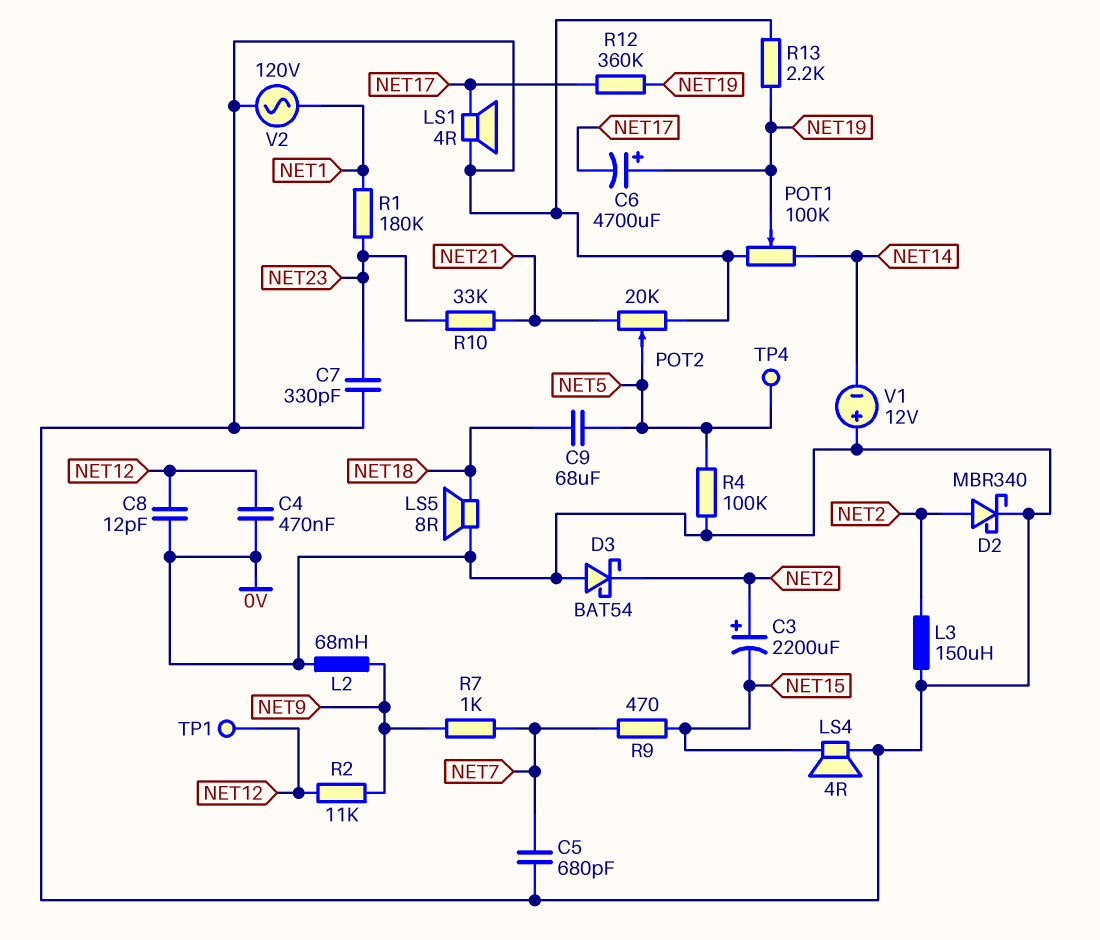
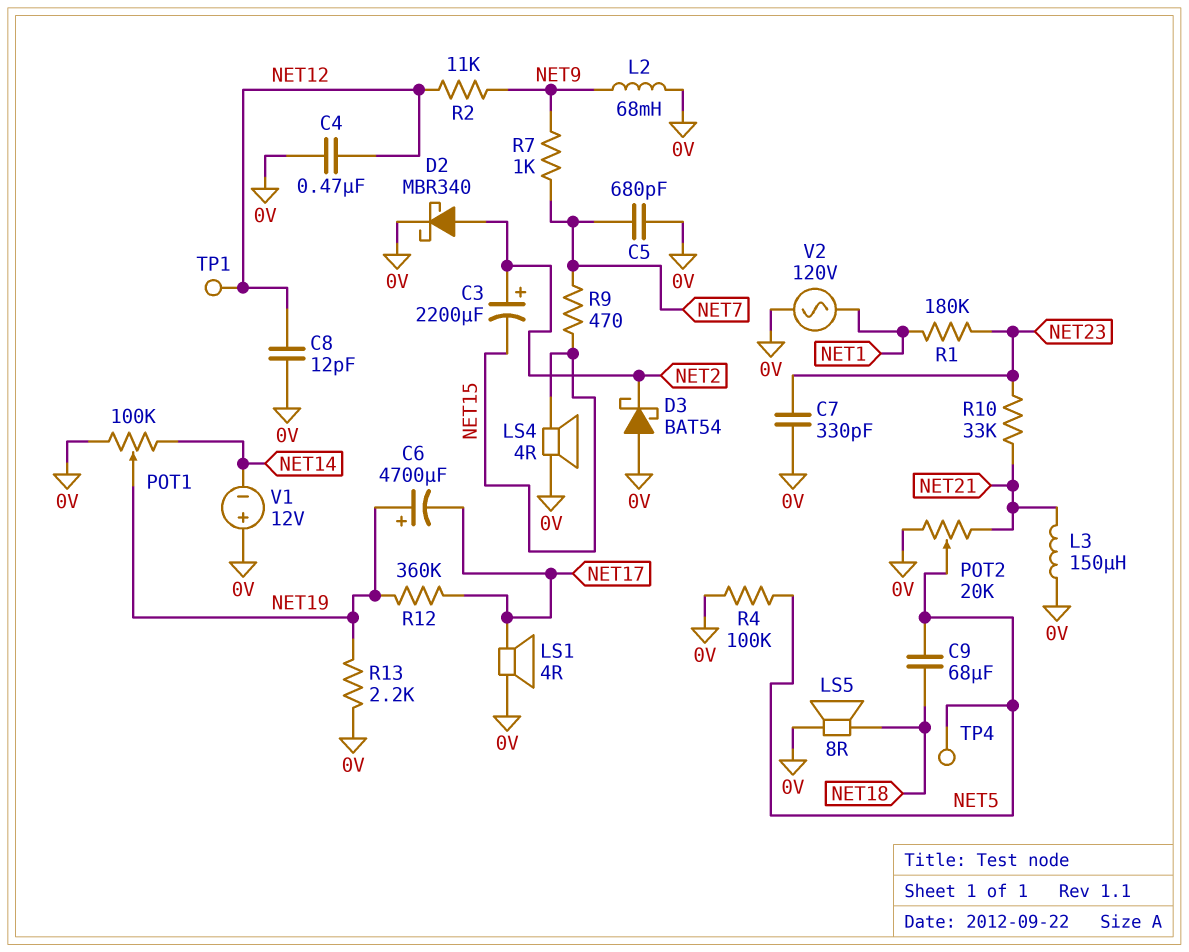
L3: 150uH (0V, NET2) -> 150uH (0V, NET21)

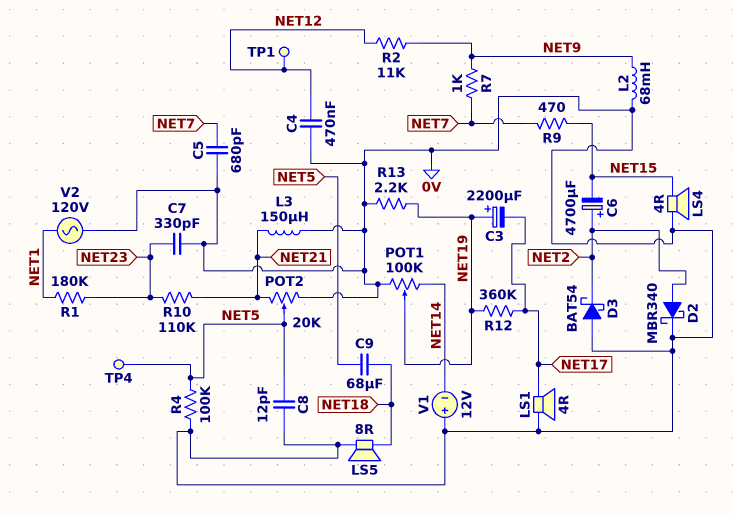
C3: 2200uF (plus NET2, minus NET15) -> 2200uF (plus NET19, minus NET17)
C6: 4700uF (plus NET19, minus NET17) -> 4700uF (plus NET2, minus NET15)
C8: 12pF (0V, NET12) -> 12pF (0V, NET5)
R10: 33k (NET21, NET23) -> 110k (NET21, NET23)

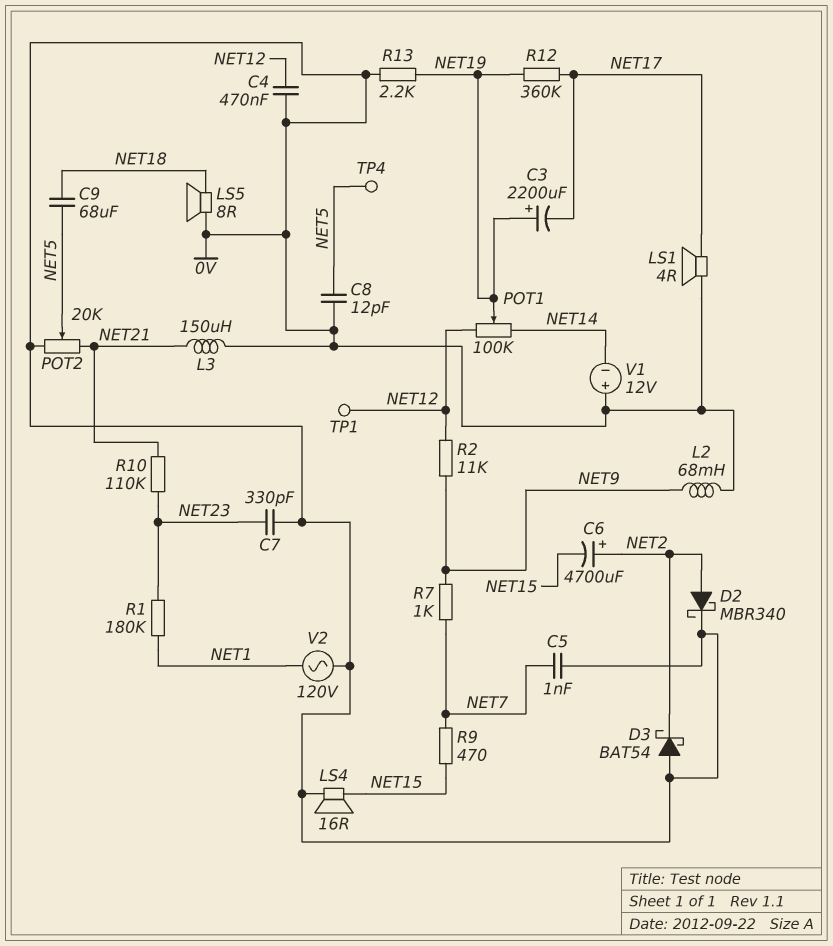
C5: 680pF (0V, NET7) -> 1nF (0V, NET7)
LS4: speaker 4R (0V, NET15) -> speaker 16R (0V, NET15)
POT1: 100k (0V, NET14, wiper NET19) -> 100k (NET12, NET14, wiper NET19)
R4: 100k (0V, NET5) -> none

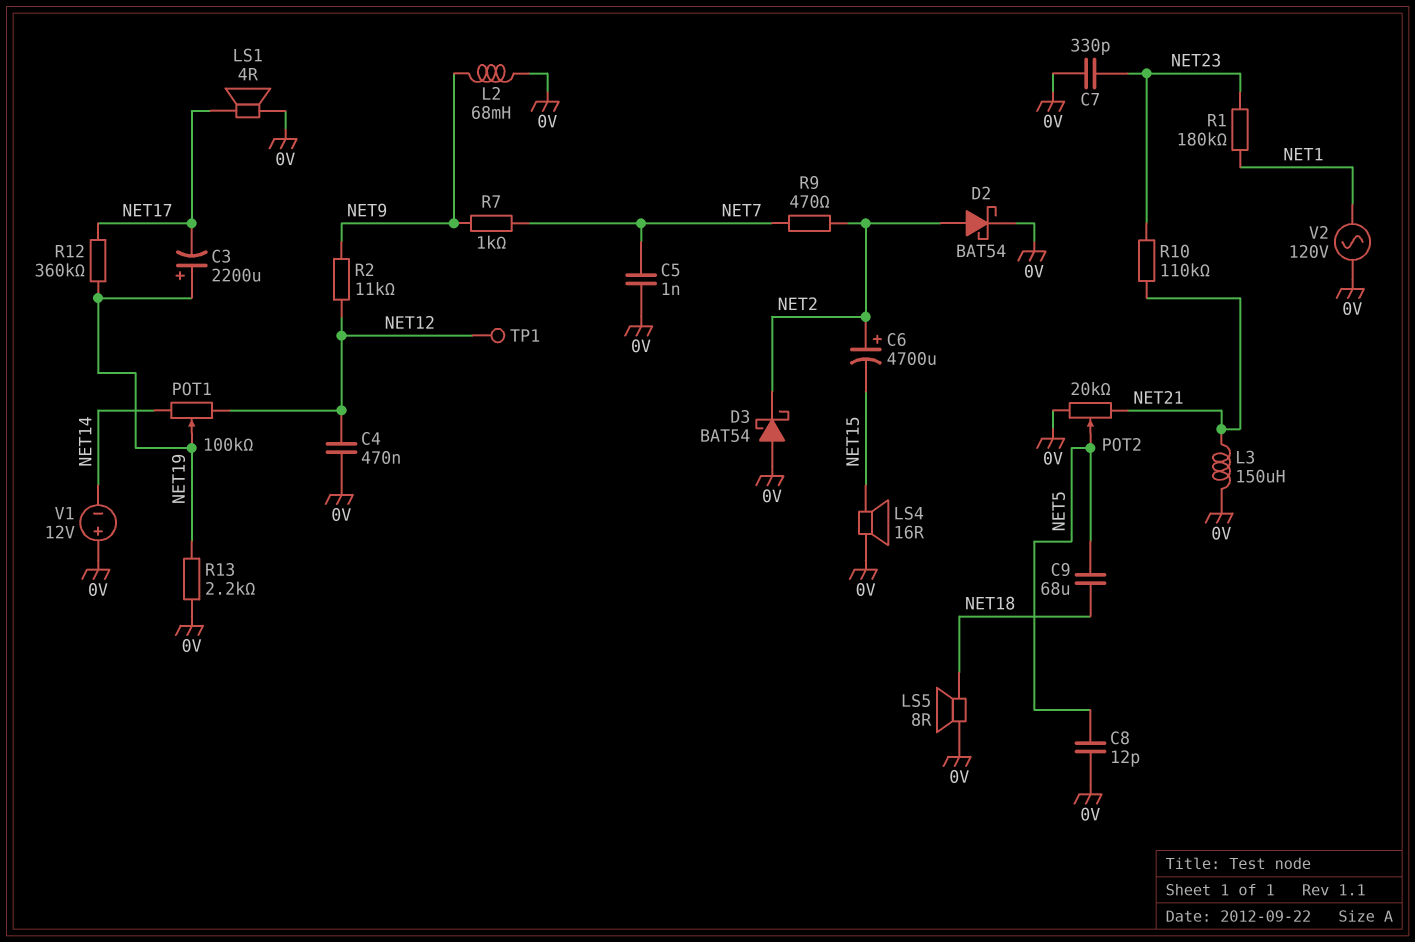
D2: schottky MBR340 (A NET2, K 0V) -> schottky BAT54 (A NET2, K 0V)
R9: 470 (NET7, NET15) -> 470 (NET2, NET7)
TP4: test point (NET5) -> none

